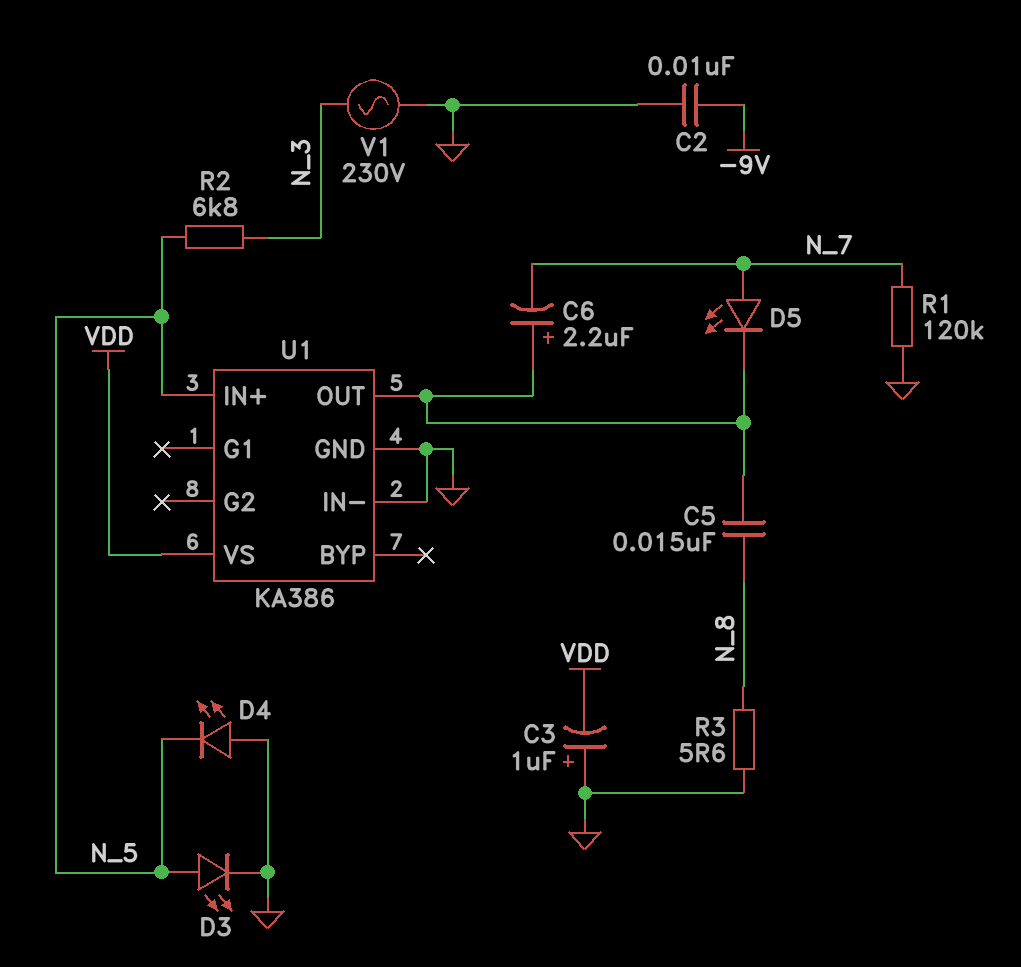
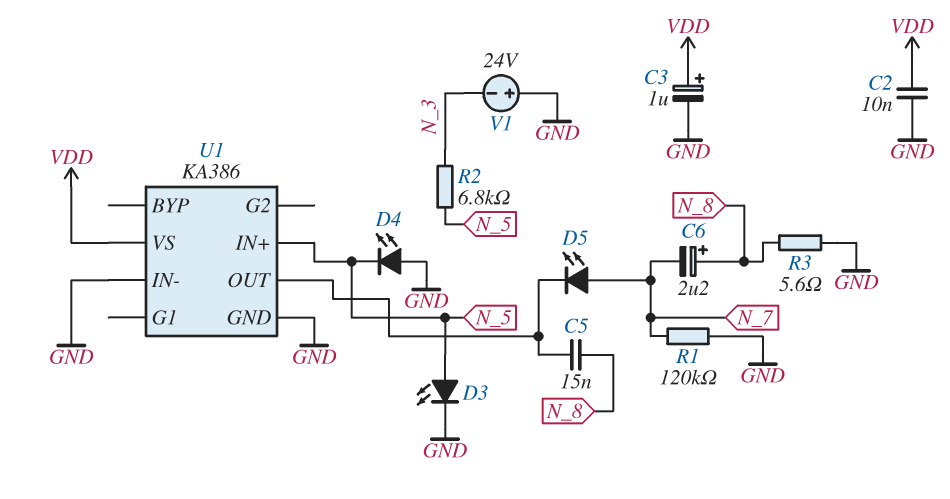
C2: 10nF (-9V, GND) -> 10nF (GND, VDD)
C3: 1uF (plus GND, minus VDD) -> 1uF (plus VDD, minus GND)
C6: 2.2uF (plus U1/OUT, minus N_7) -> 2.2uF (plus N_8, minus N_7)
V1: AC 230V (GND, N_3) -> 24V (plus GND, minus N_3)

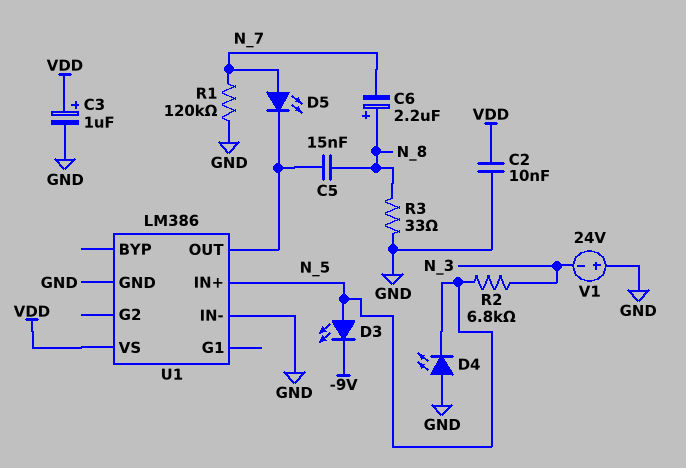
D3: LED (A N_5, K GND) -> LED (A N_5, K -9V)
R3: 5.6 (GND, N_8) -> 33 (GND, N_8)
U1: KA386 -> LM386

